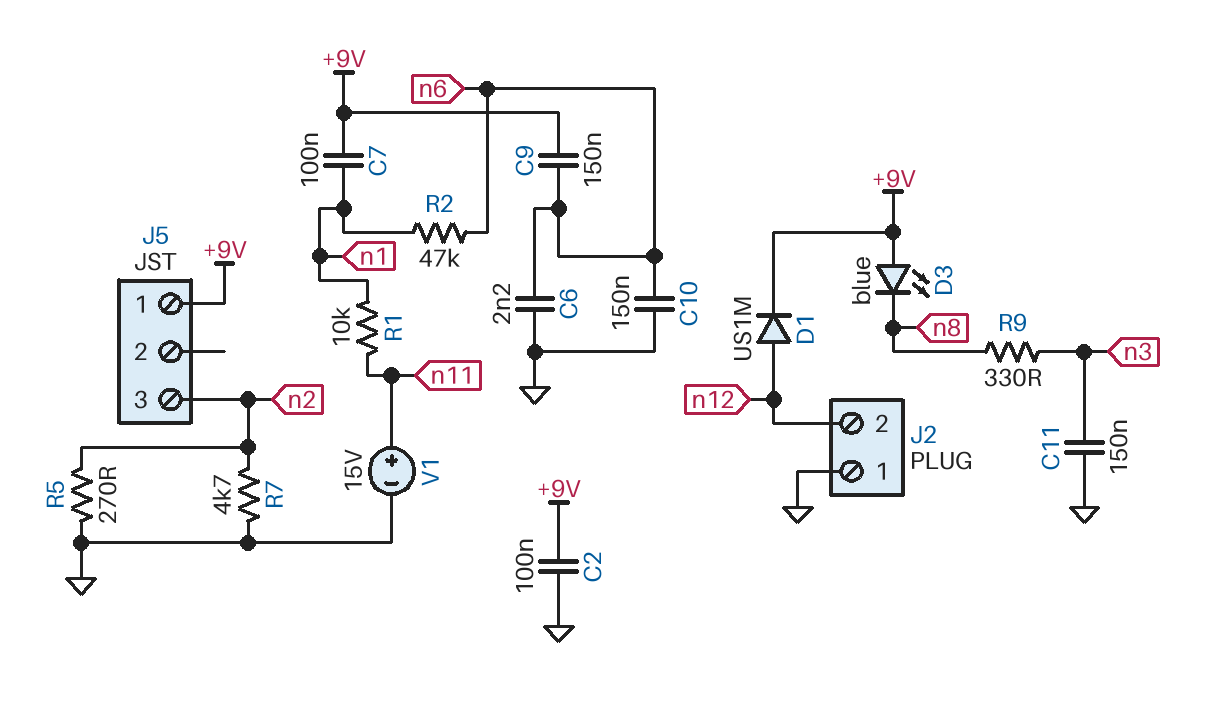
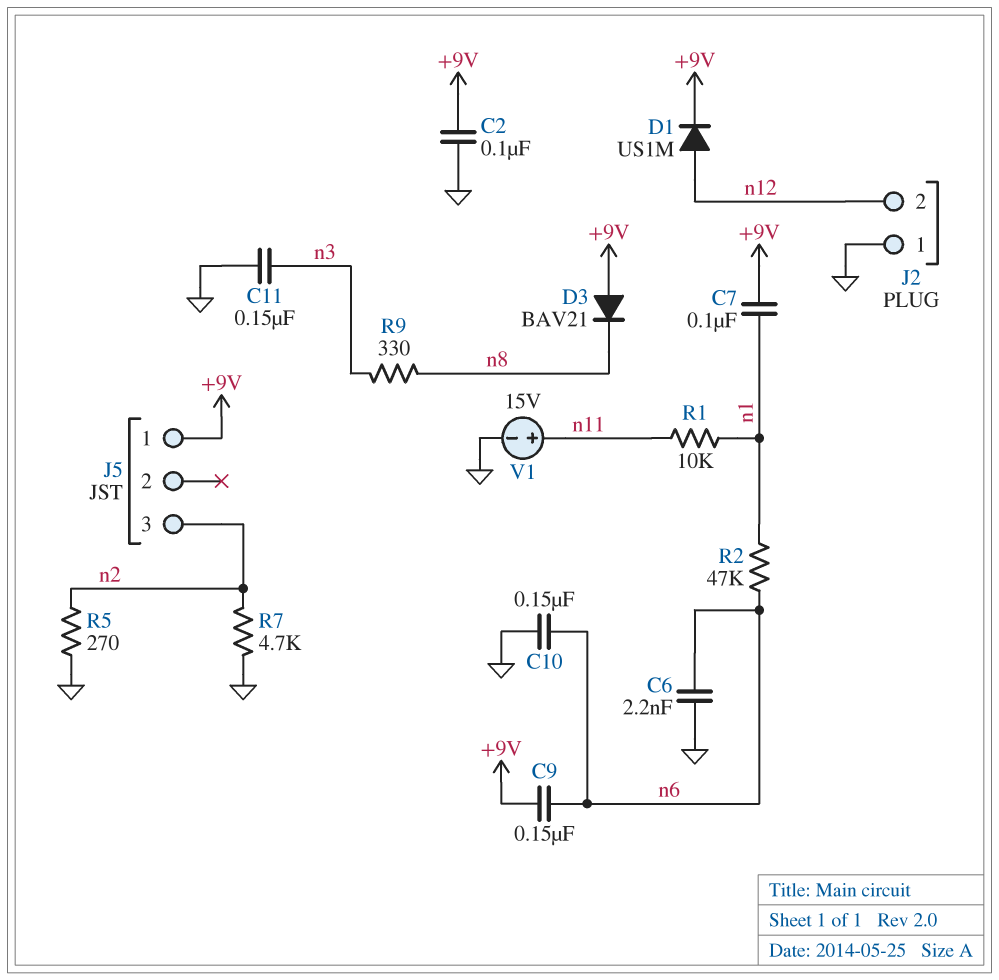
D3: LED blue (A +9V, K n8) -> diode BAV21 (A +9V, K n8)

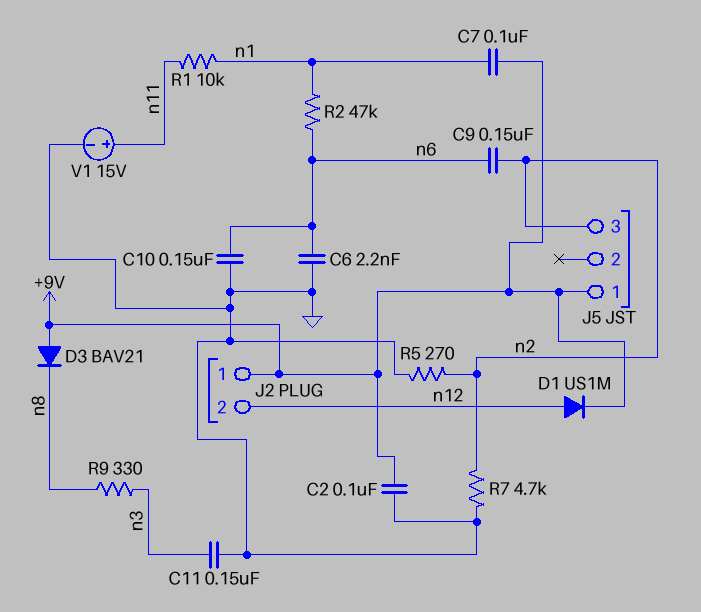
C9: 150nF (+9V, n6) -> 150nF (n2, n6)
J2 pin 1: GND -> +9V

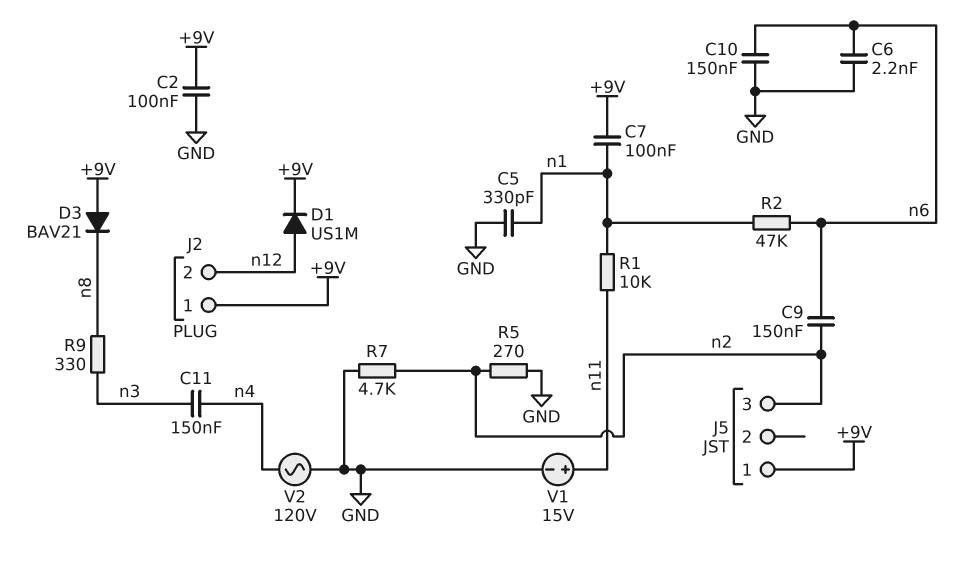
C5: none -> 330pF (GND, n1)
C11: 150nF (GND, n3) -> 150nF (n3, n4)
V2: none -> AC 120V (GND, n4)

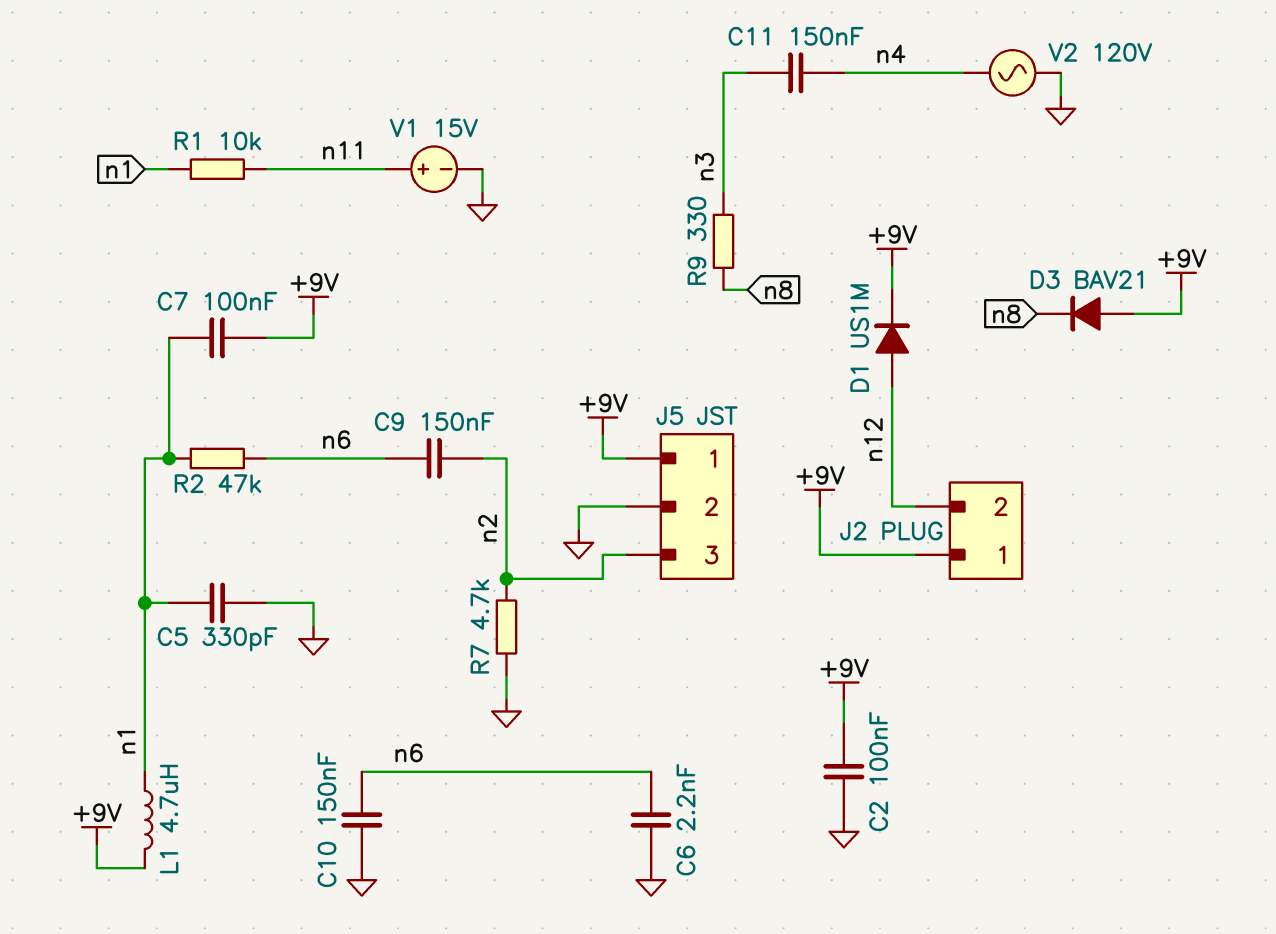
J5 pin 2: none -> GND
L1: none -> 4.7uH (+9V, n1)
R5: 270 (GND, n2) -> none

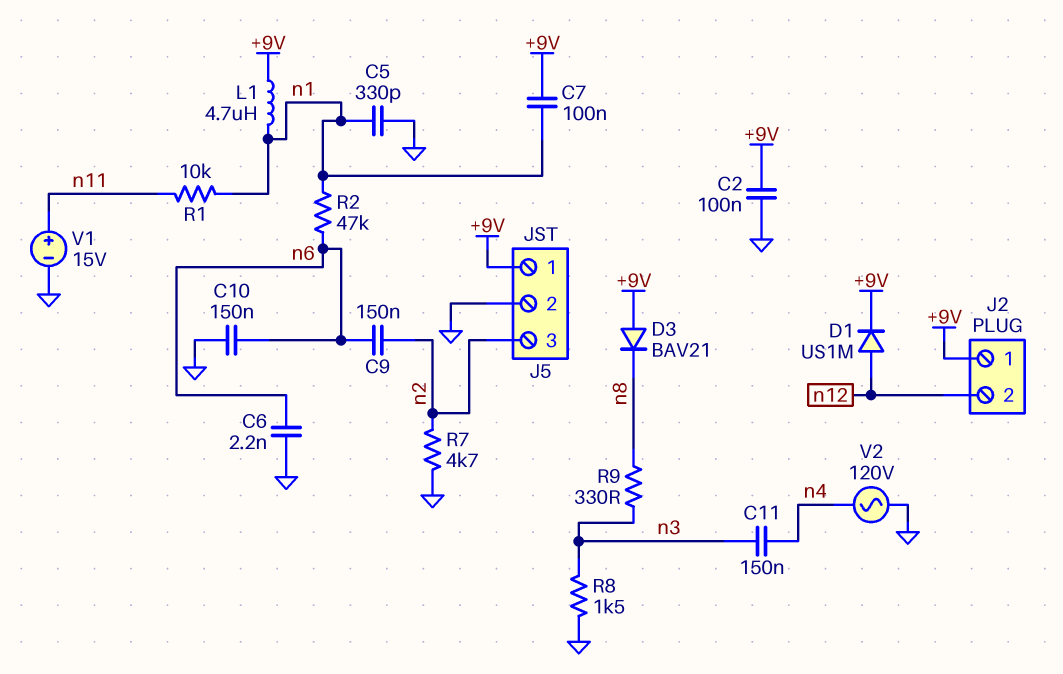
R8: none -> 1.5k (GND, n3)

